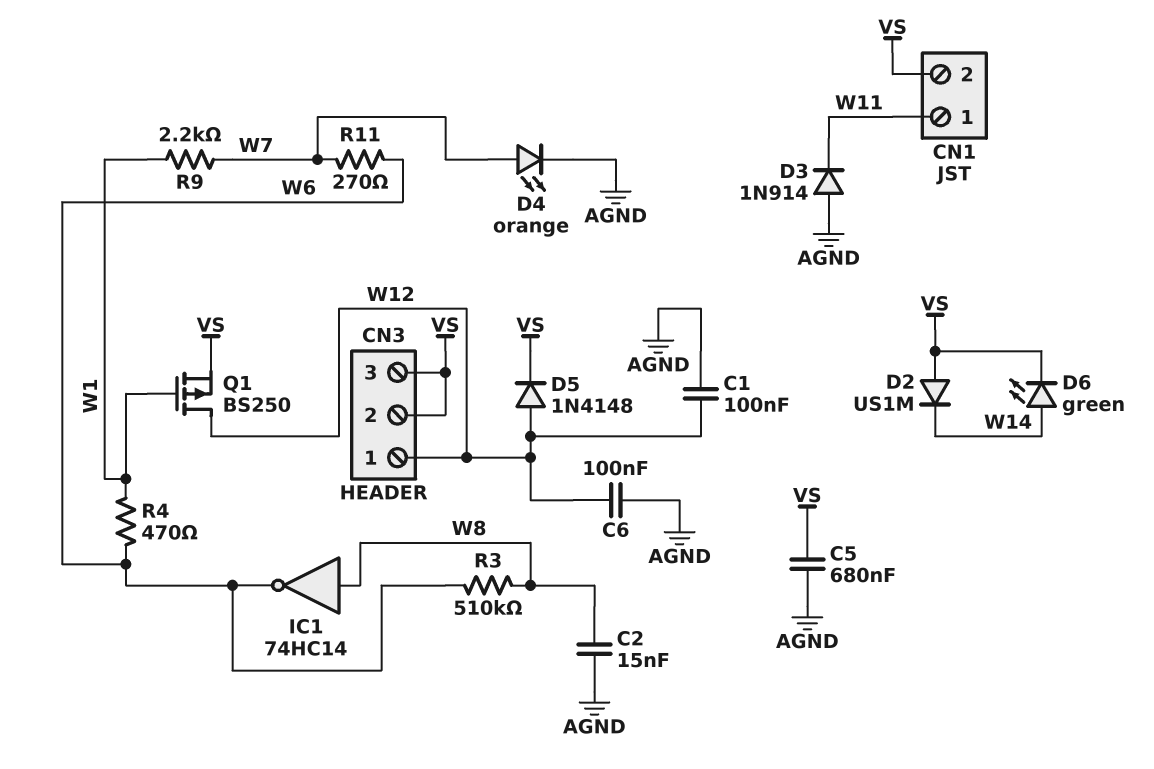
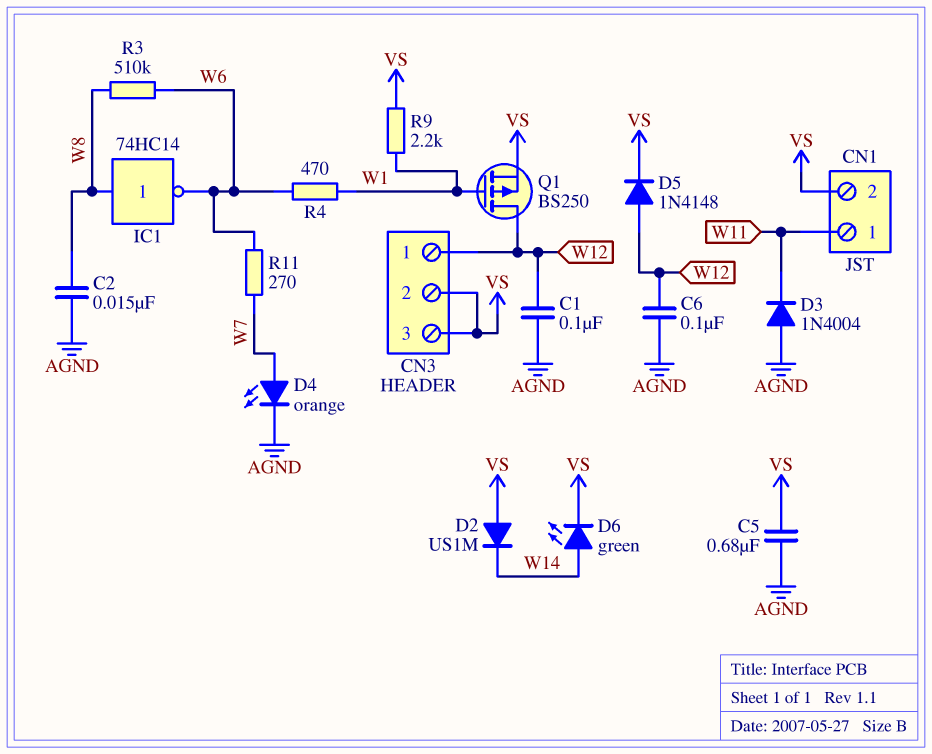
D3: diode 1N914 (A AGND, K W11) -> diode 1N4004 (A AGND, K W11)
R9: 2.2k (W1, W7) -> 2.2k (VS, W1)

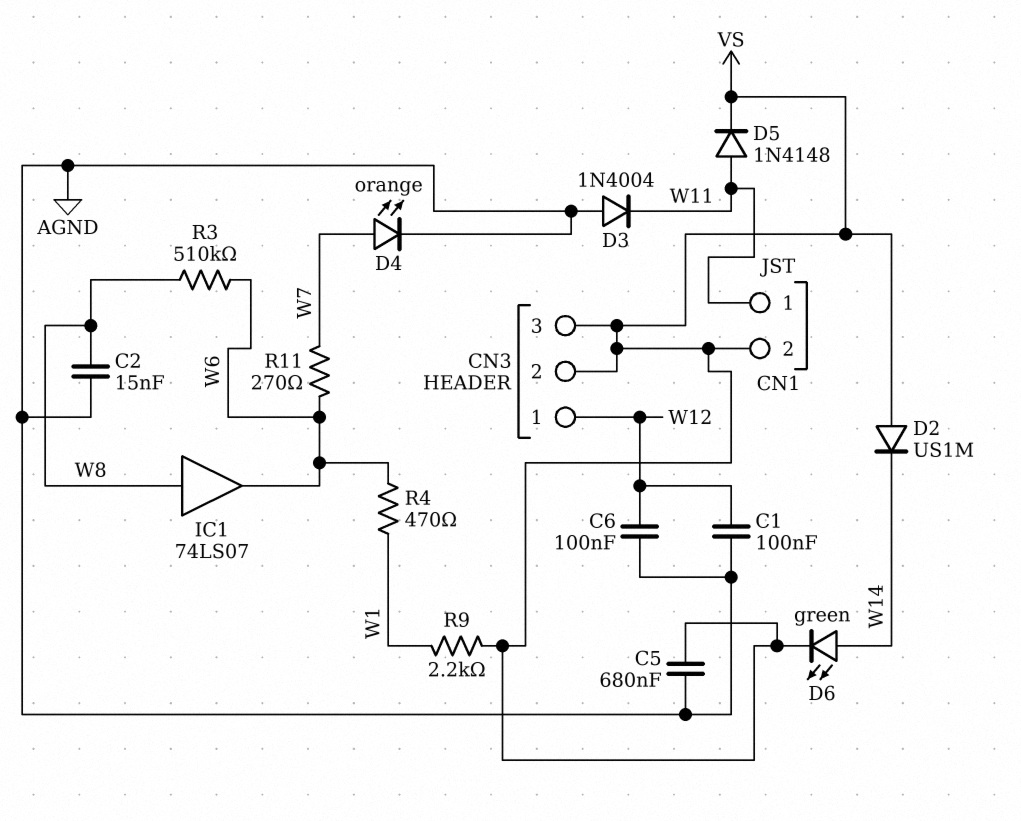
D5: diode 1N4148 (A W12, K VS) -> diode 1N4148 (A W11, K VS)
IC1: NOT 74HC14 (in W8, out W6) -> buffer 74LS07 (in W8, out W6)
Q1: PMOS BS250 (G W1, D W12, S VS) -> none

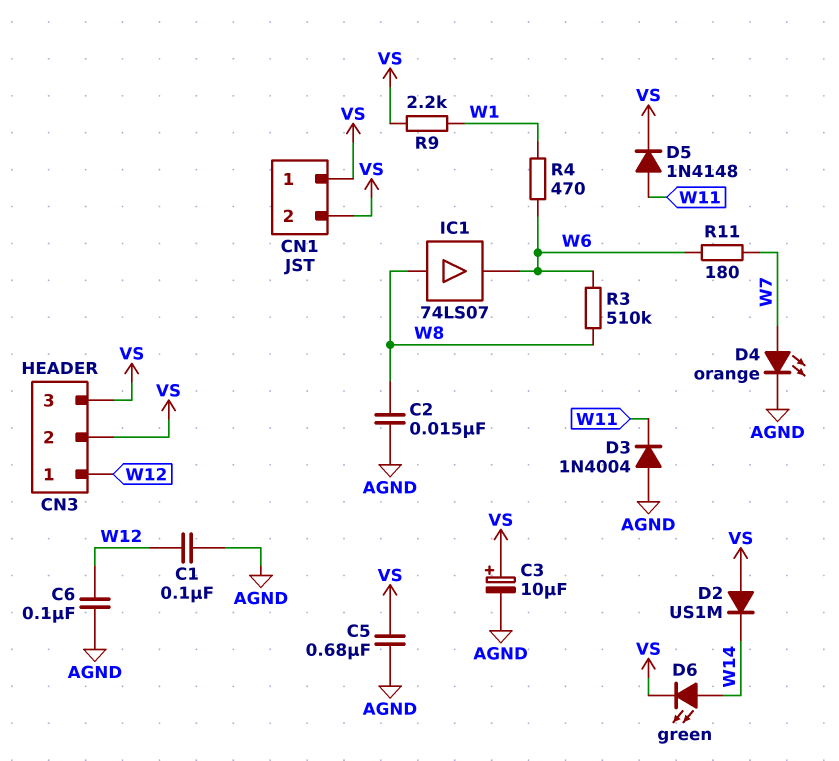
C3: none -> 10uF (plus VS, minus AGND)
CN1 pin 1: W11 -> VS
R11: 270 (W6, W7) -> 180 (W6, W7)

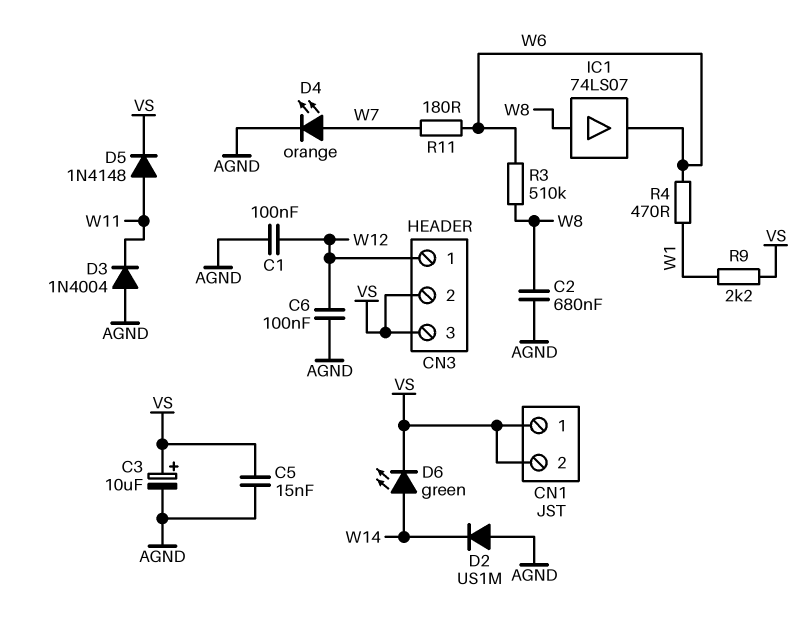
C2: 15nF (AGND, W8) -> 680nF (AGND, W8)
C5: 680nF (AGND, VS) -> 15nF (AGND, VS)
D2: diode US1M (A VS, K W14) -> diode US1M (A AGND, K W14)

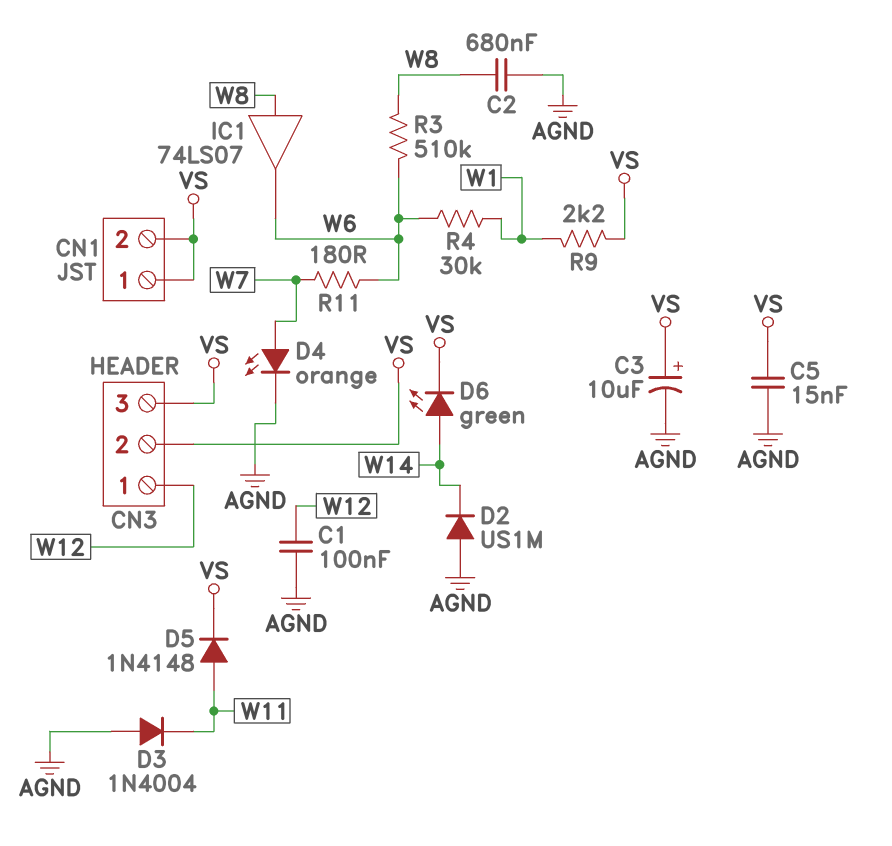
C6: 100nF (AGND, W12) -> none
R4: 470 (W1, W6) -> 30k (W1, W6)

